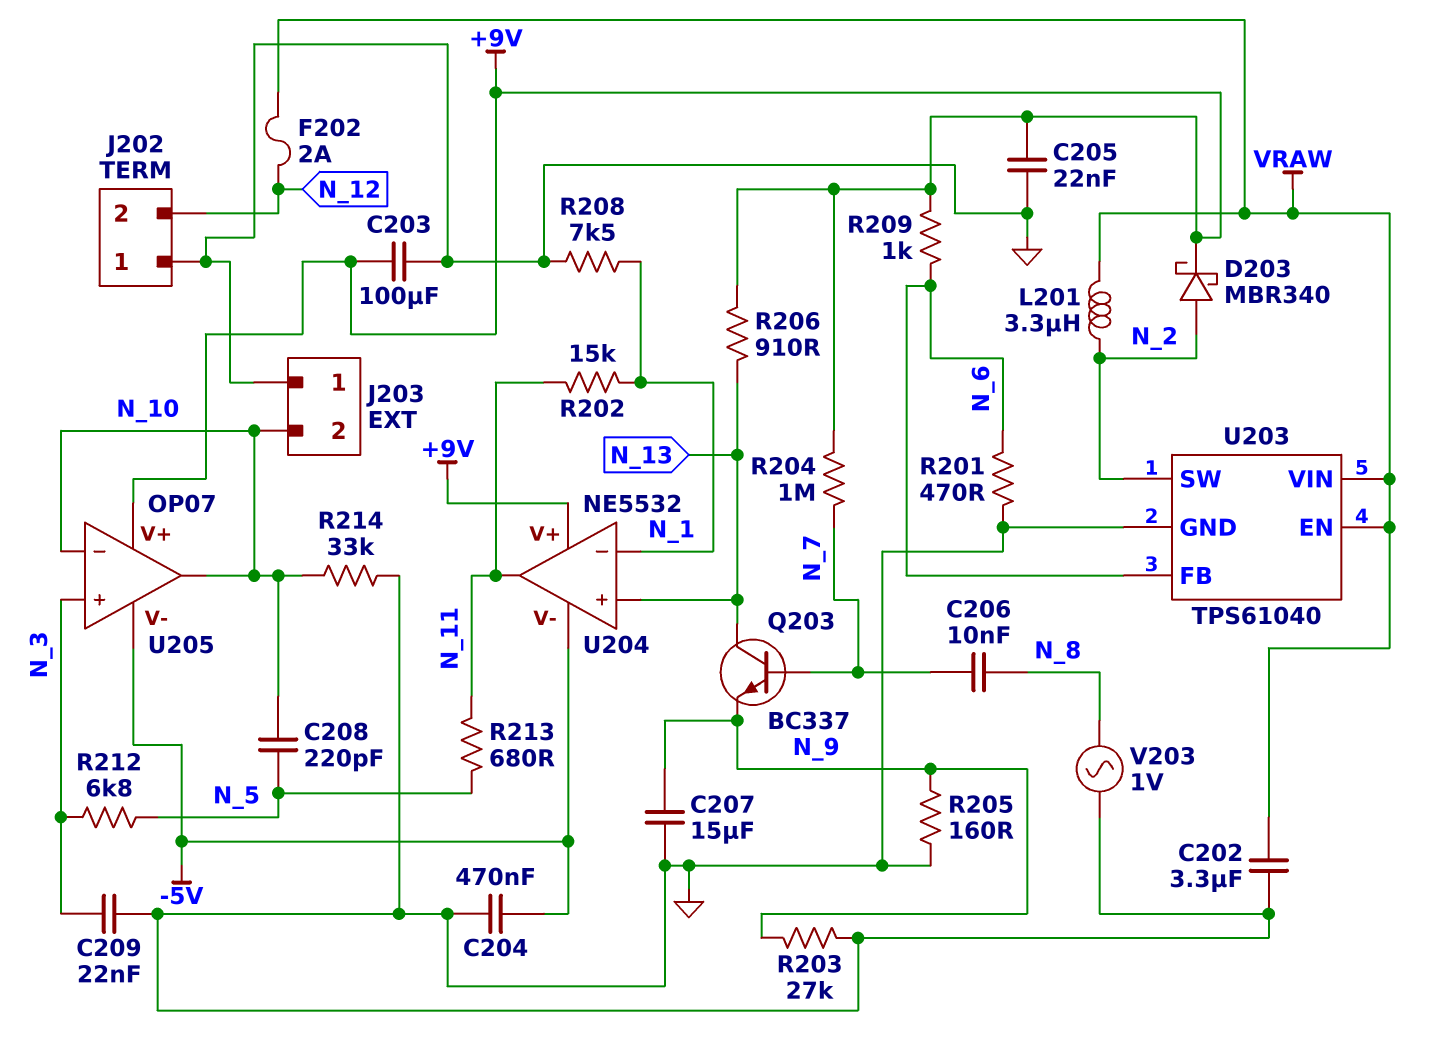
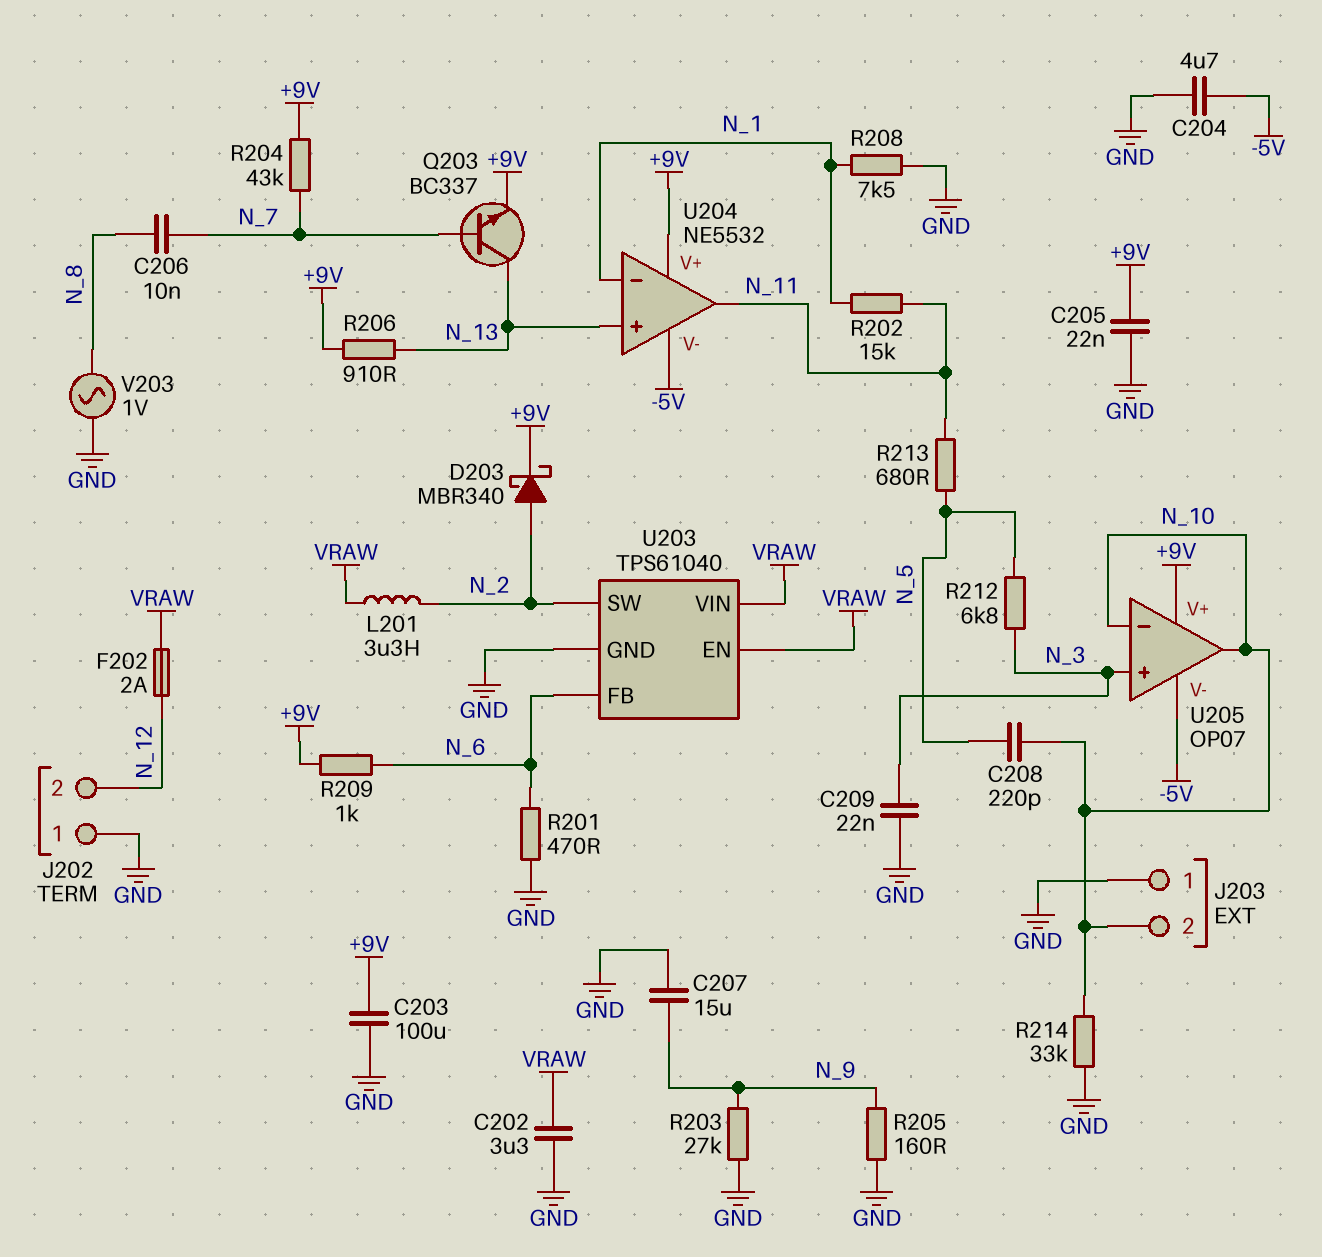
C204: 470nF (-5V, GND) -> 4.7uF (-5V, GND)
Q203: NPN BC337 (B N_7, C N_13, E N_9) -> NPN BC337 (B N_7, C N_13, E +9V)
R204: 1M (+9V, N_7) -> 43k (+9V, N_7)

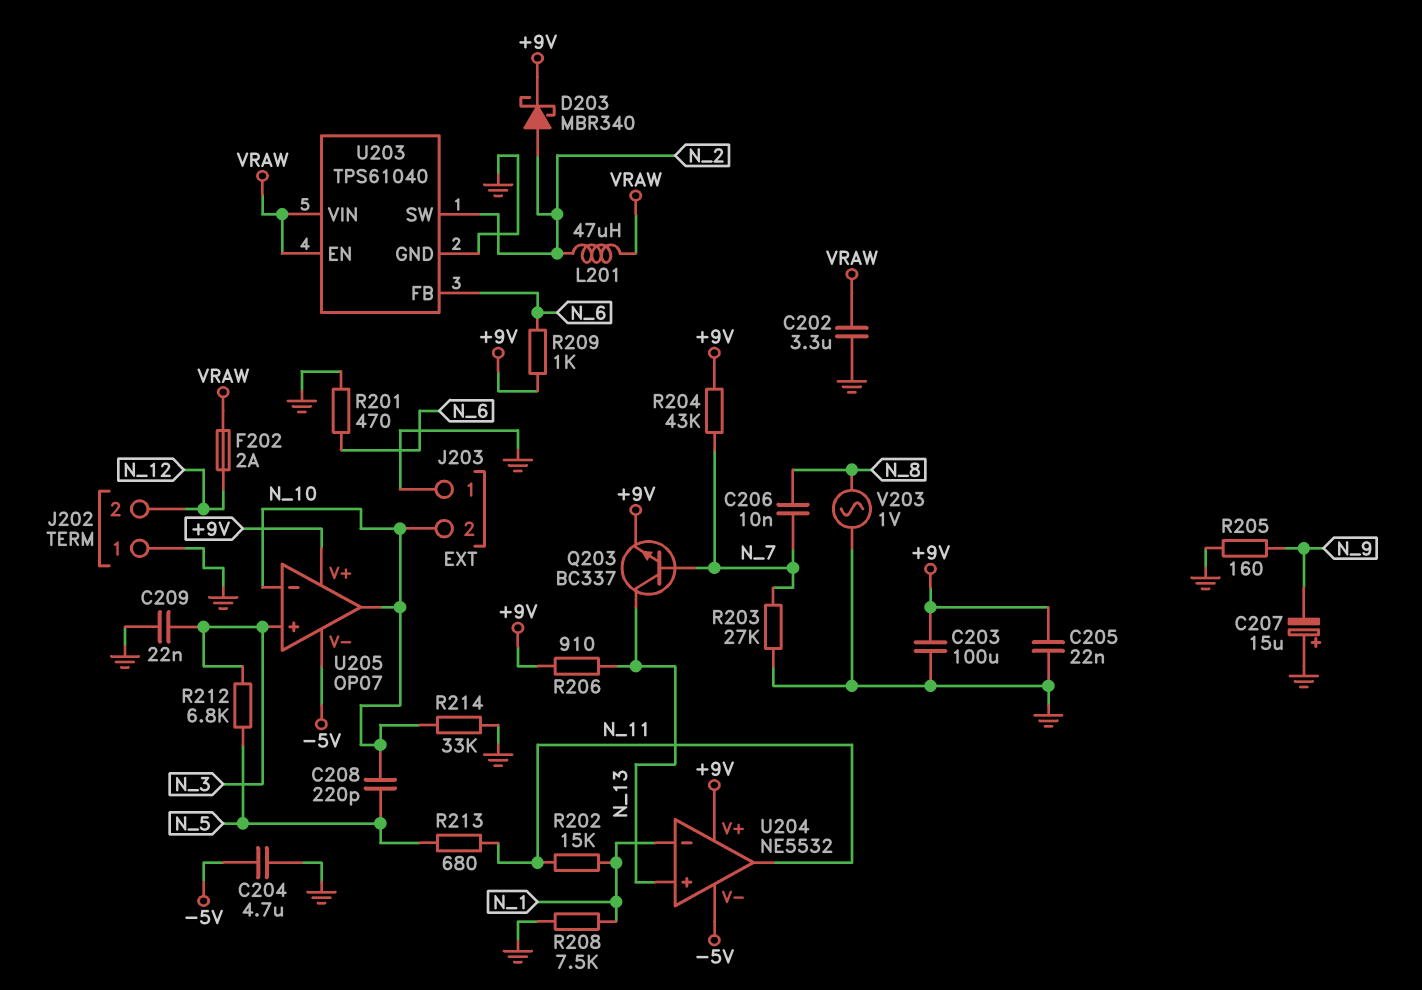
C207: 15uF (GND, N_9) -> 15uF (plus GND, minus N_9)
L201: 3.3uH (N_2, VRAW) -> 47uH (N_2, VRAW)
R203: 27k (GND, N_9) -> 27k (GND, N_7)

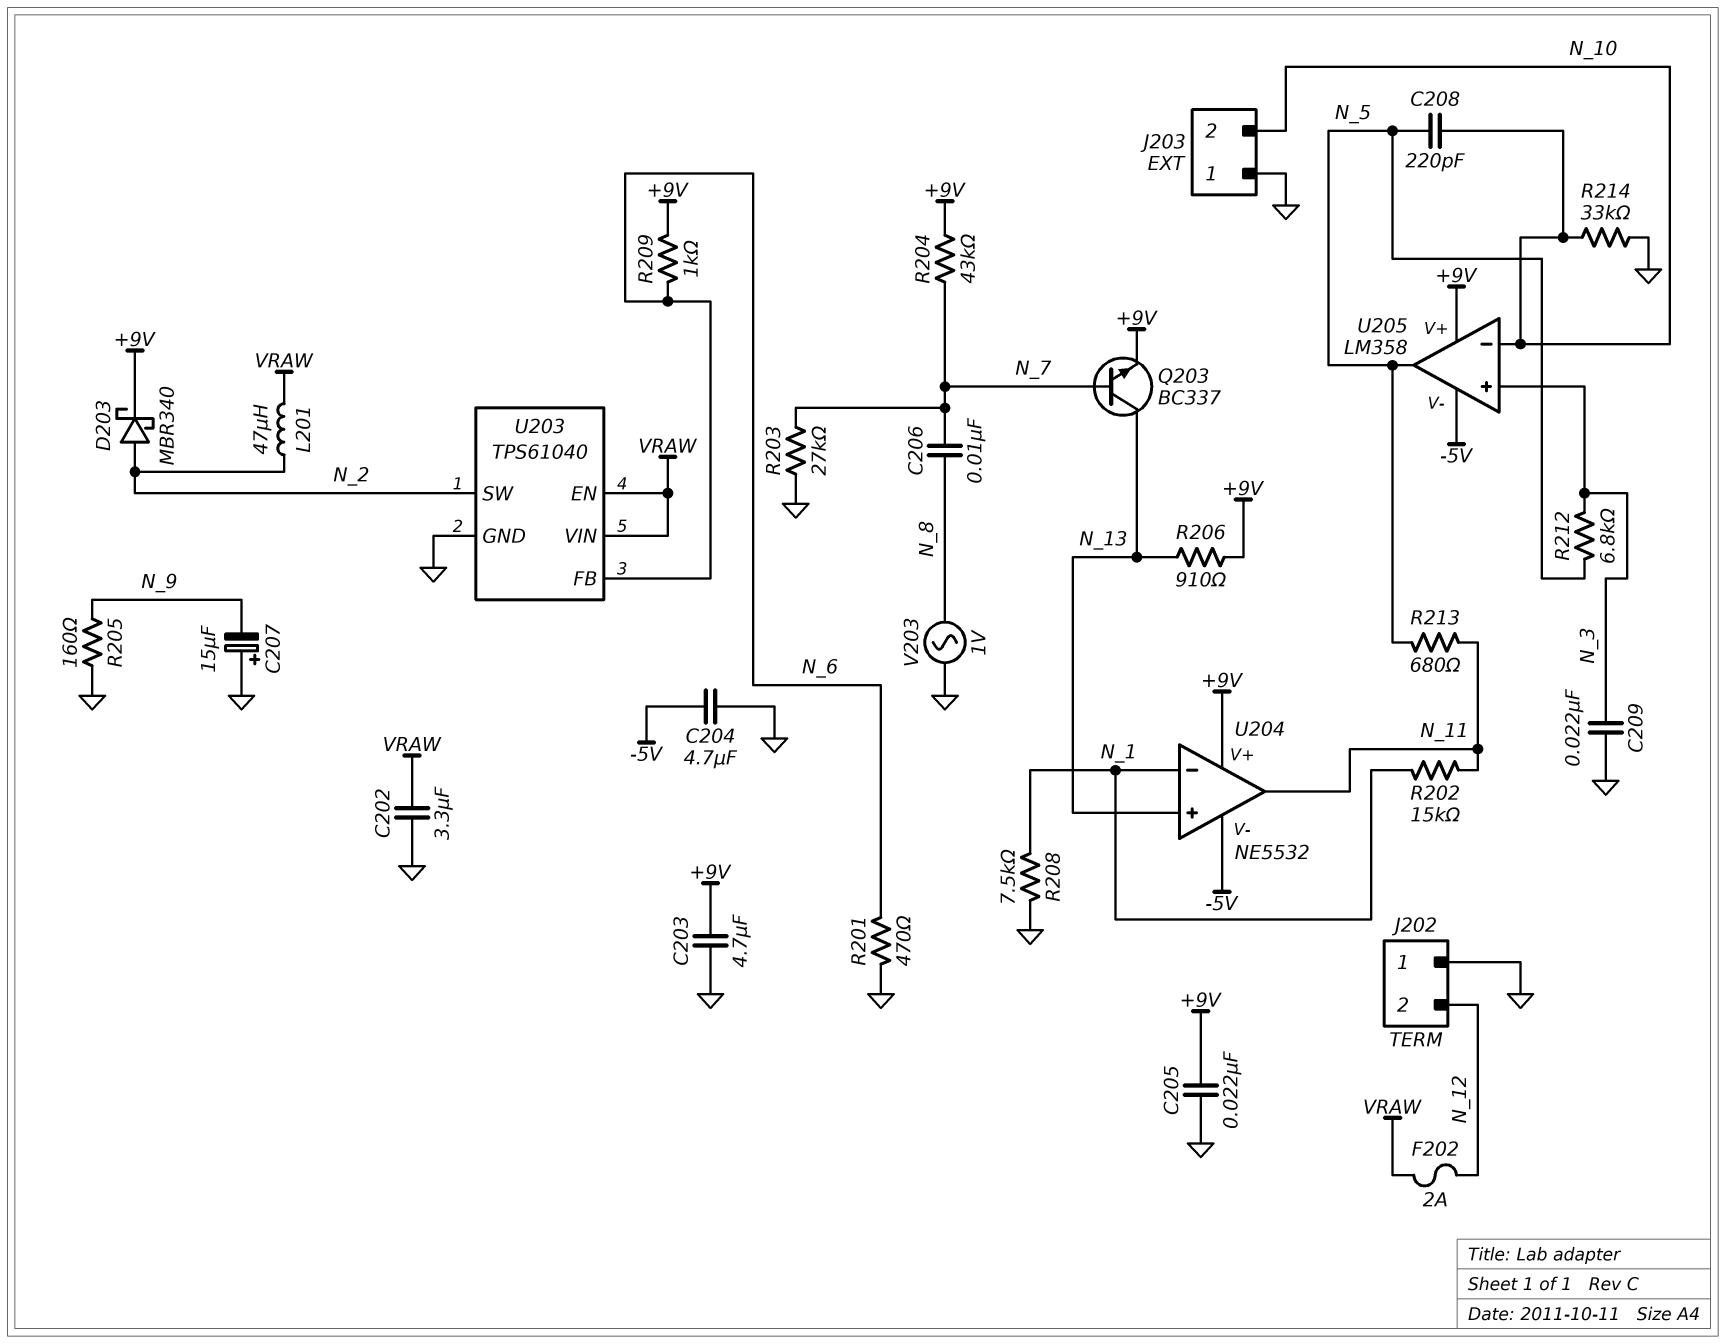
C203: 100uF (+9V, GND) -> 4.7uF (+9V, GND)
U205: OP07 -> LM358
U205 pin out: N_10 -> N_5

